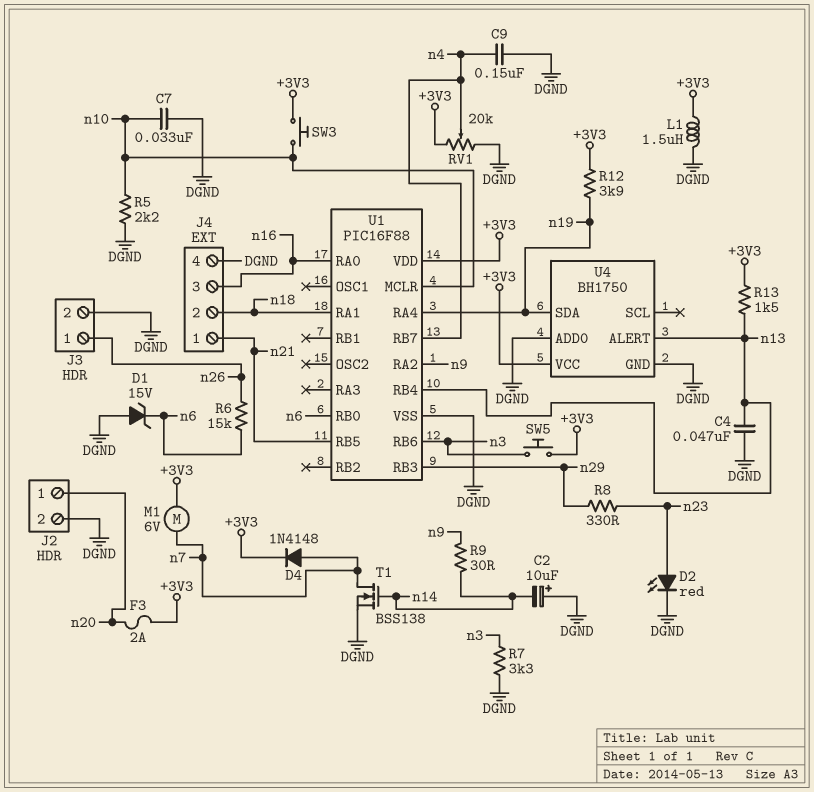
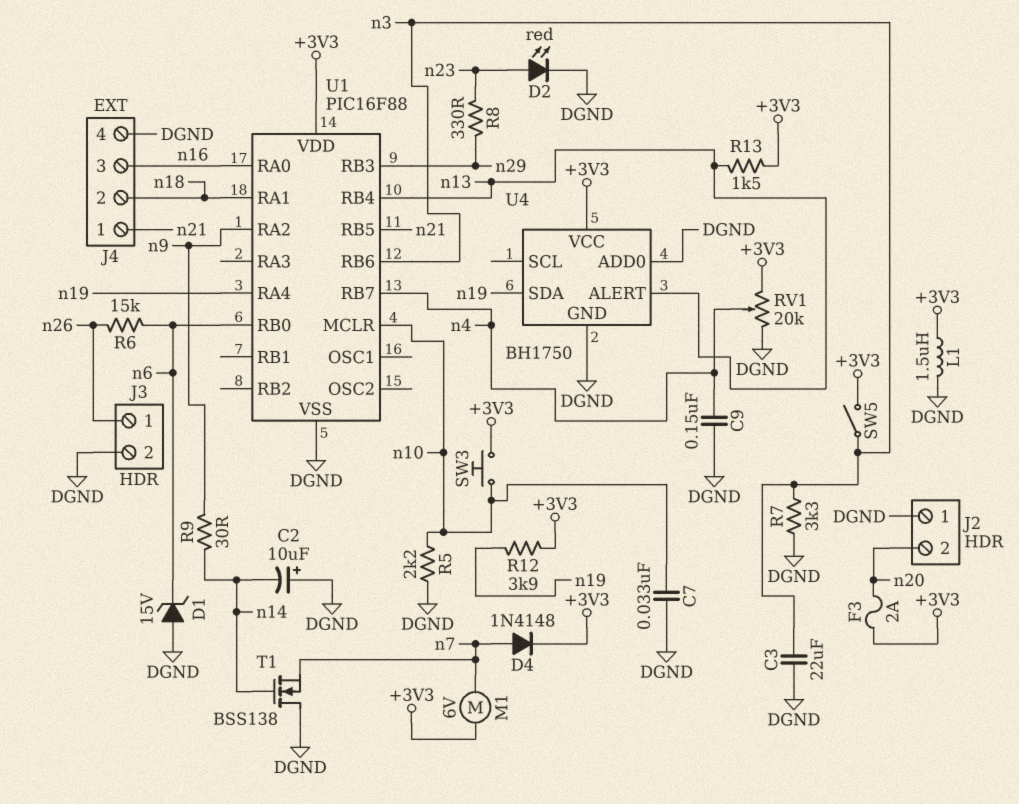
C3: none -> 22uF (DGND, n3)
C4: 47nF (DGND, n13) -> none
J2 pin 1: n20 -> DGND
J2 pin 2: DGND -> n20
SW5: button (+3V3, n3) -> switch (+3V3, n3)
T1: NMOS BSS138 (G n14, D n7, S DGND) -> NMOS BSS138 (G n14, D DGND, S n7)

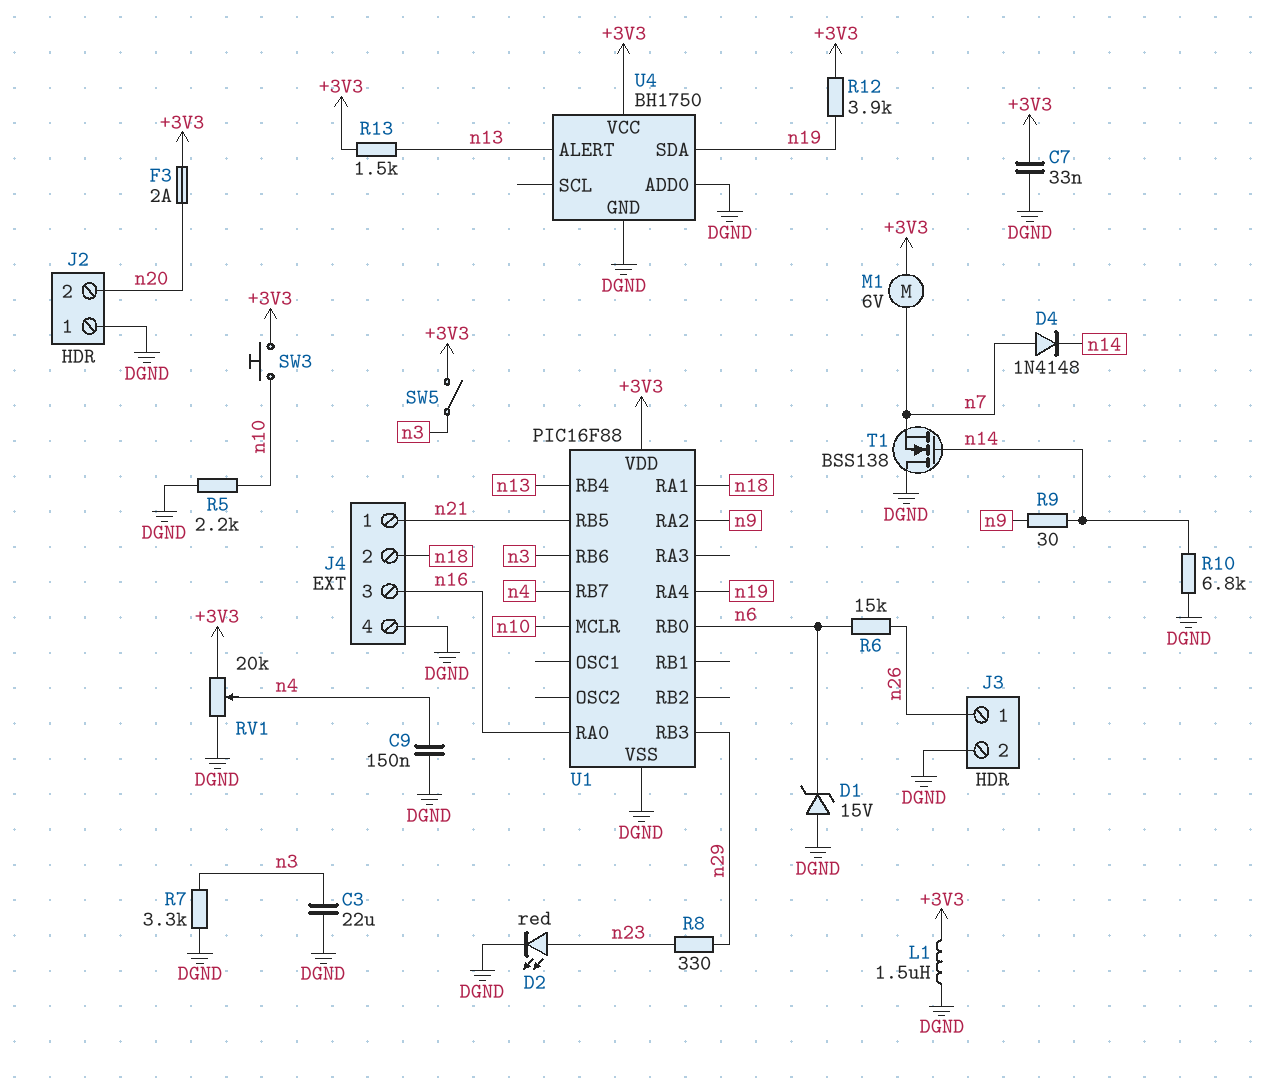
C2: 10uF (plus DGND, minus n14) -> none
C7: 33nF (DGND, n10) -> 33nF (+3V3, DGND)
D4: diode 1N4148 (A n7, K +3V3) -> diode 1N4148 (A n7, K n14)
R10: none -> 6.8k (DGND, n14)

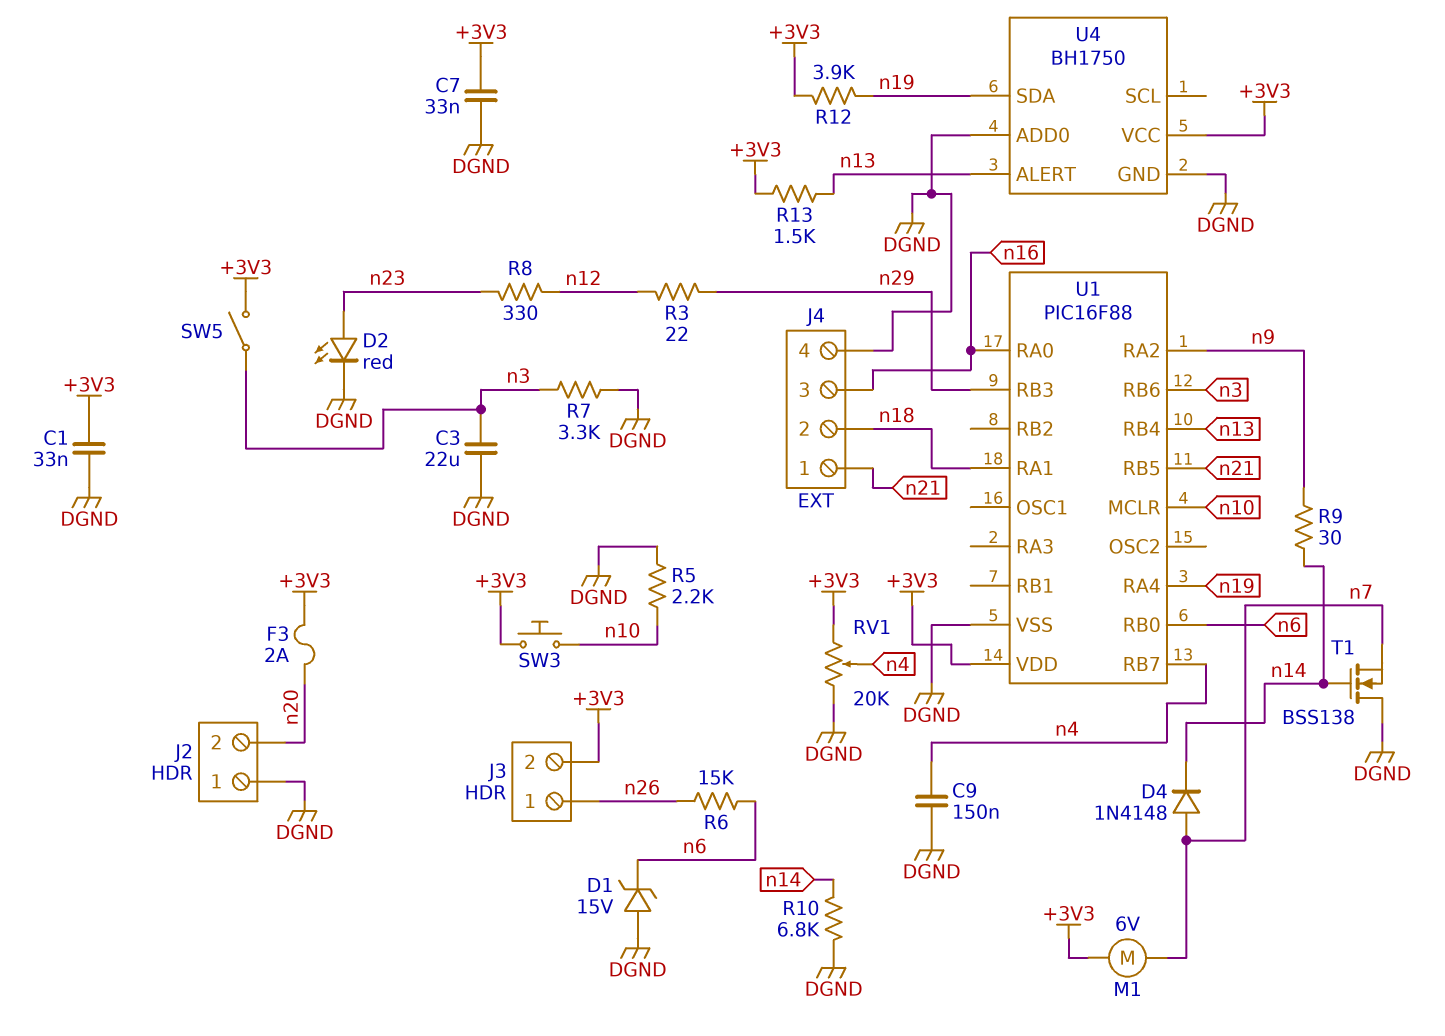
C1: none -> 33nF (+3V3, DGND)
J3 pin 2: DGND -> +3V3
L1: 1.5uH (+3V3, DGND) -> none
R3: none -> 22 (n12, n29)
R8: 330 (n23, n29) -> 330 (n12, n23)

